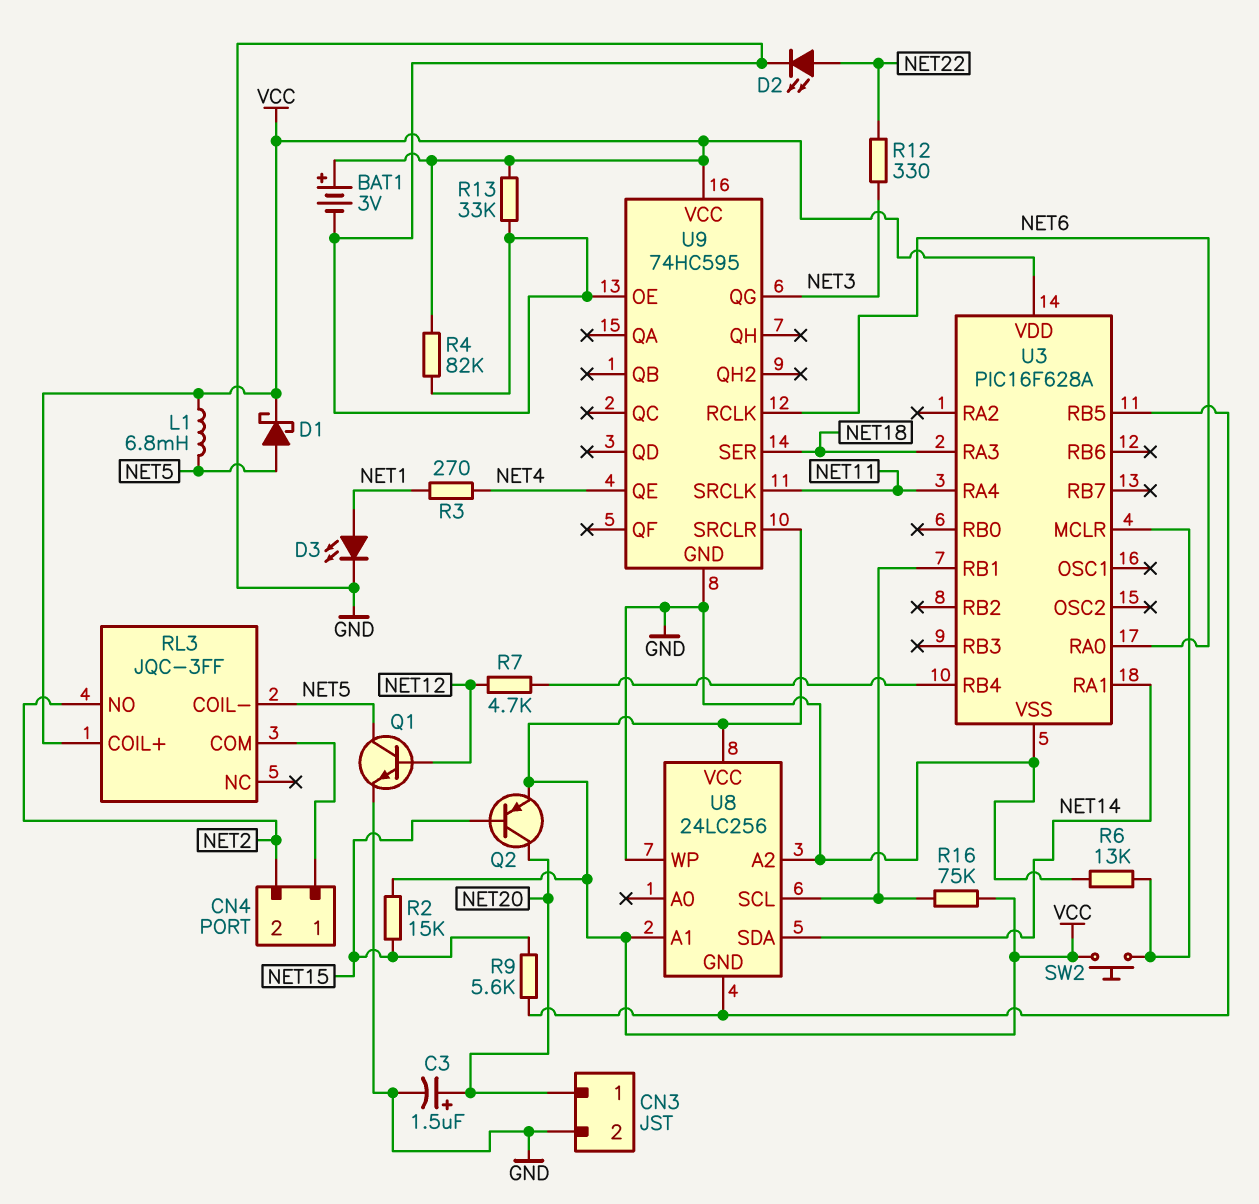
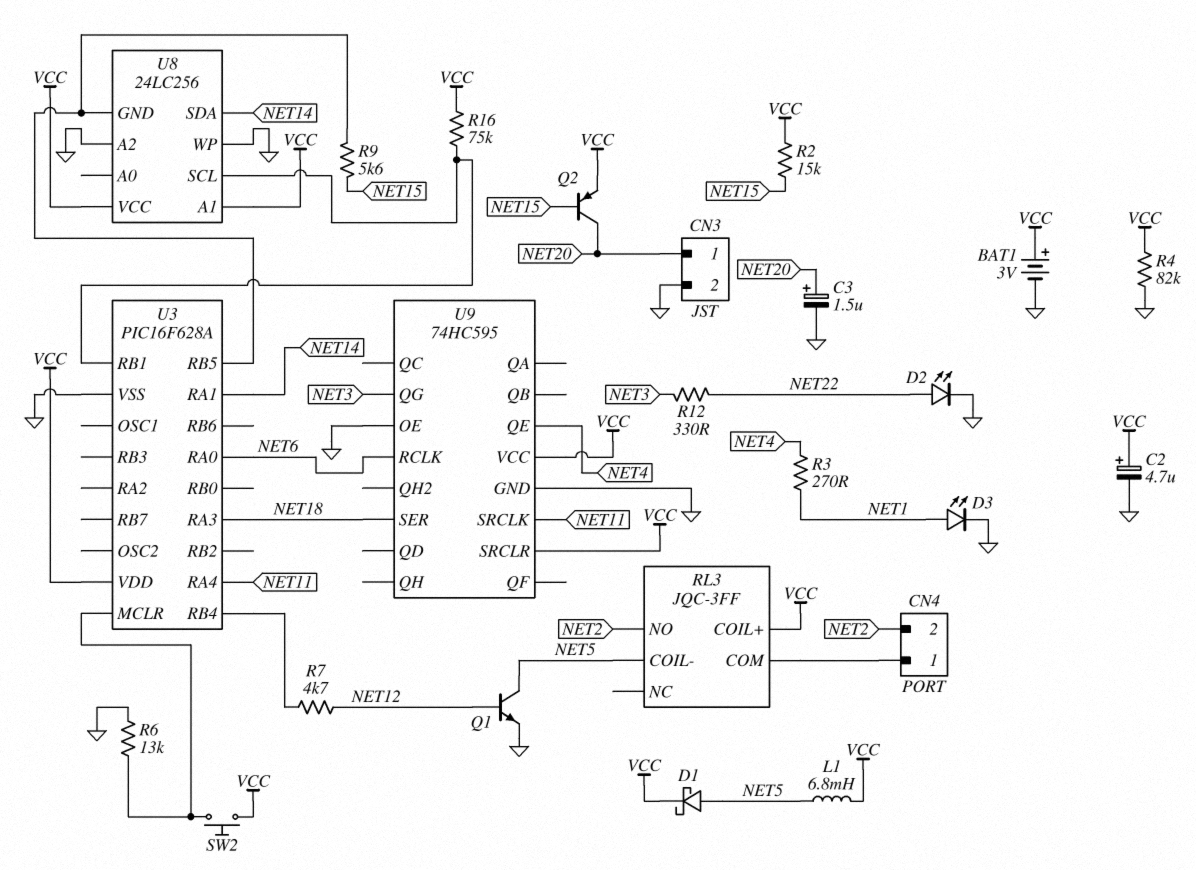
C2: none -> 4.7uF (plus VCC, minus GND)
R13: 33k (GND, VCC) -> none

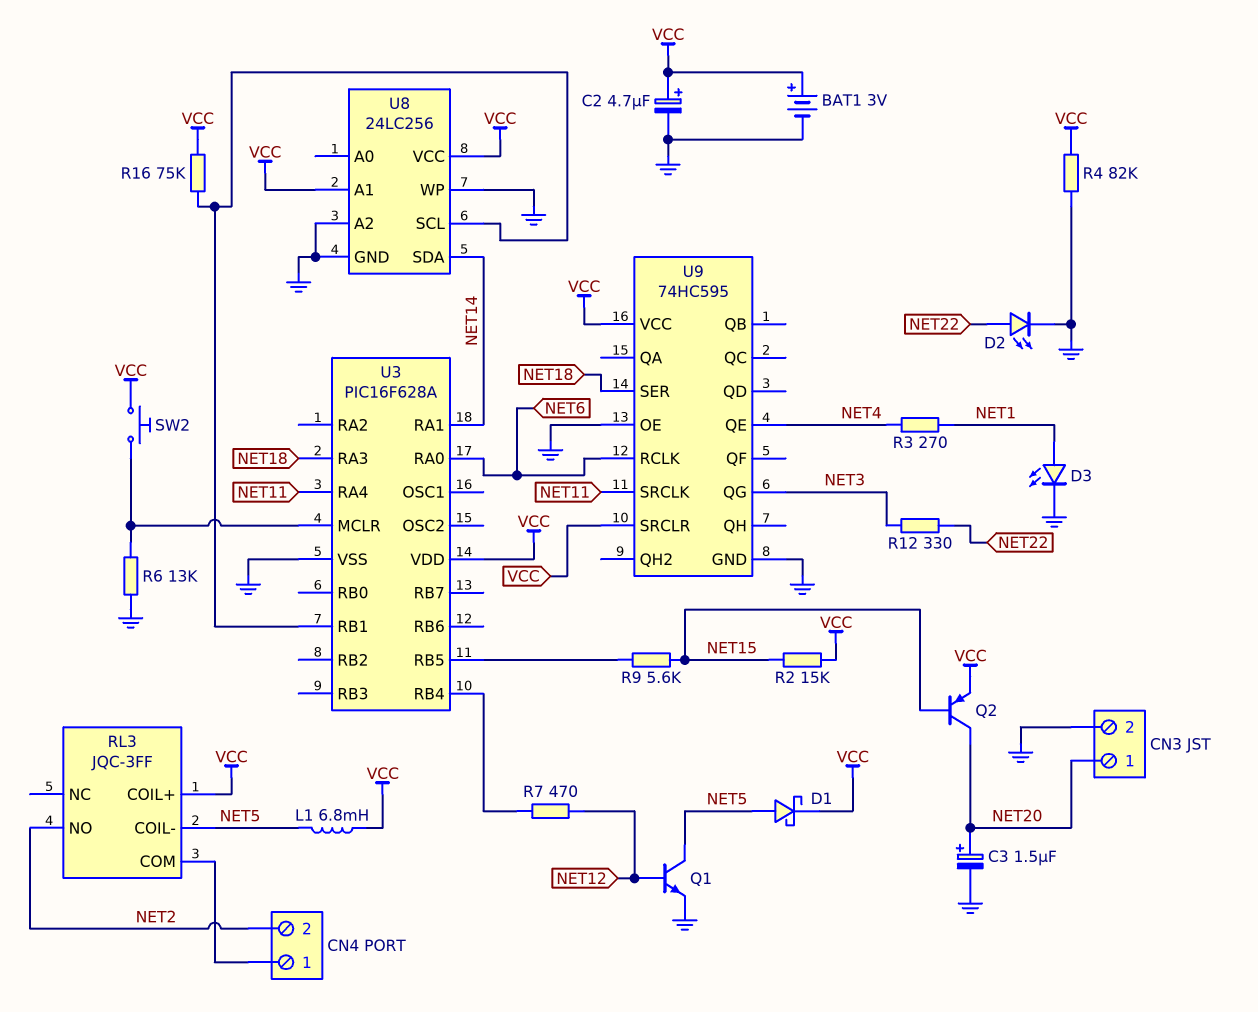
R7: 4.7k (NET12, U3/RB4) -> 470 (NET12, U3/RB4)
U8 pin GND: U3/RB5 -> GND

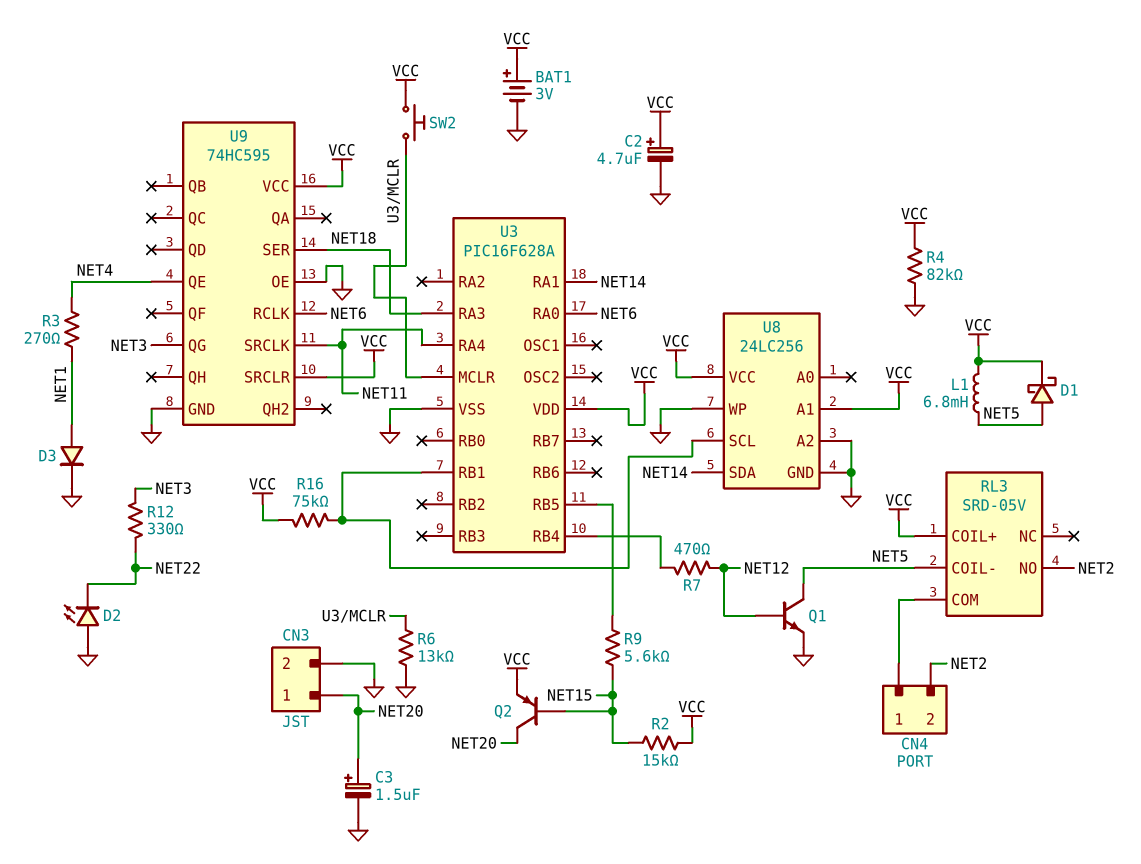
D2: LED (A NET22, K GND) -> LED (A GND, K NET22)
D3: LED (A NET1, K GND) -> diode (A NET1, K GND)
RL3: JQC-3FF -> SRD-05V

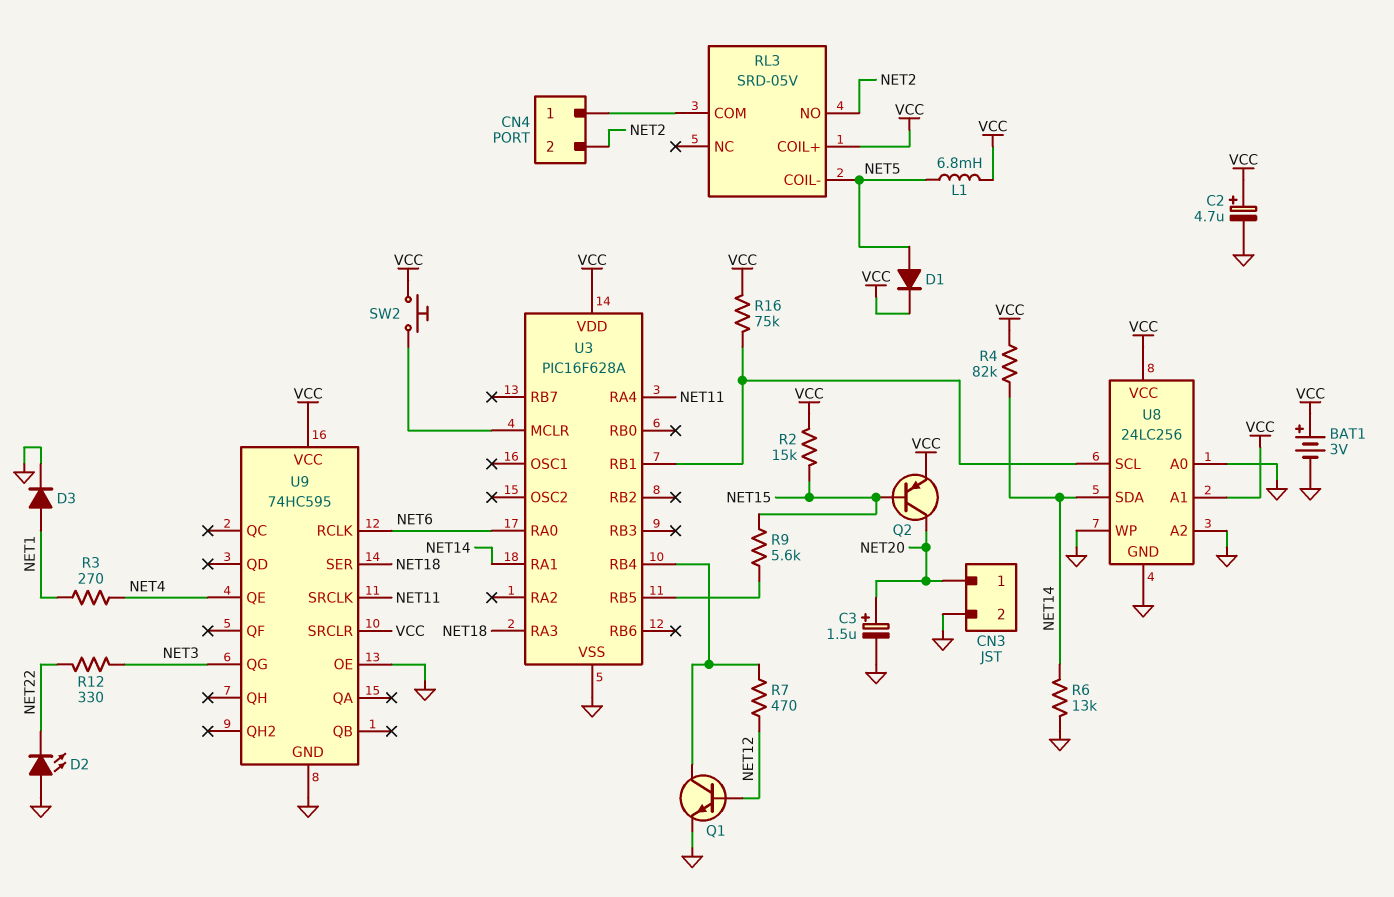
D1: schottky (A NET5, K VCC) -> diode (A NET5, K VCC)
Q1: NPN (B NET12, C NET5, E GND) -> NPN (B NET12, C U3/RB4, E GND)
R4: 82k (GND, VCC) -> 82k (NET14, VCC)
R6: 13k (GND, U3/MCLR) -> 13k (GND, NET14)
U8 pin A0: none -> GND

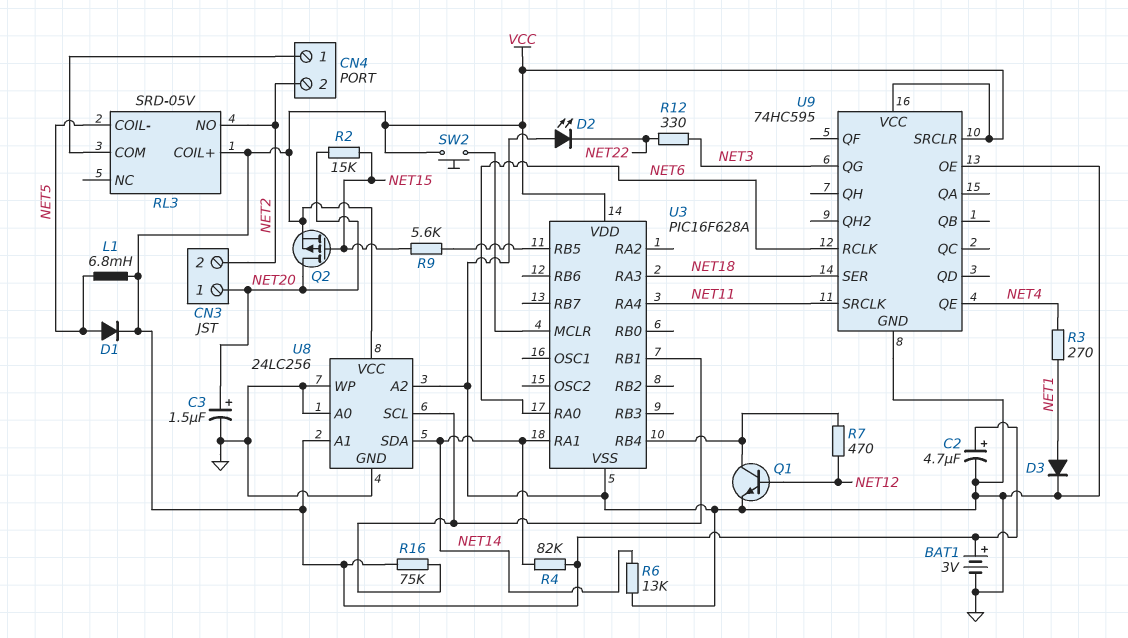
CN3 pin 2: GND -> NET2
Q2: PNP (B NET15, C NET20, E VCC) -> PMOS (G NET15, D NET20, S VCC)
R2: 15k (NET15, VCC) -> 15k (NET15, NET20)

